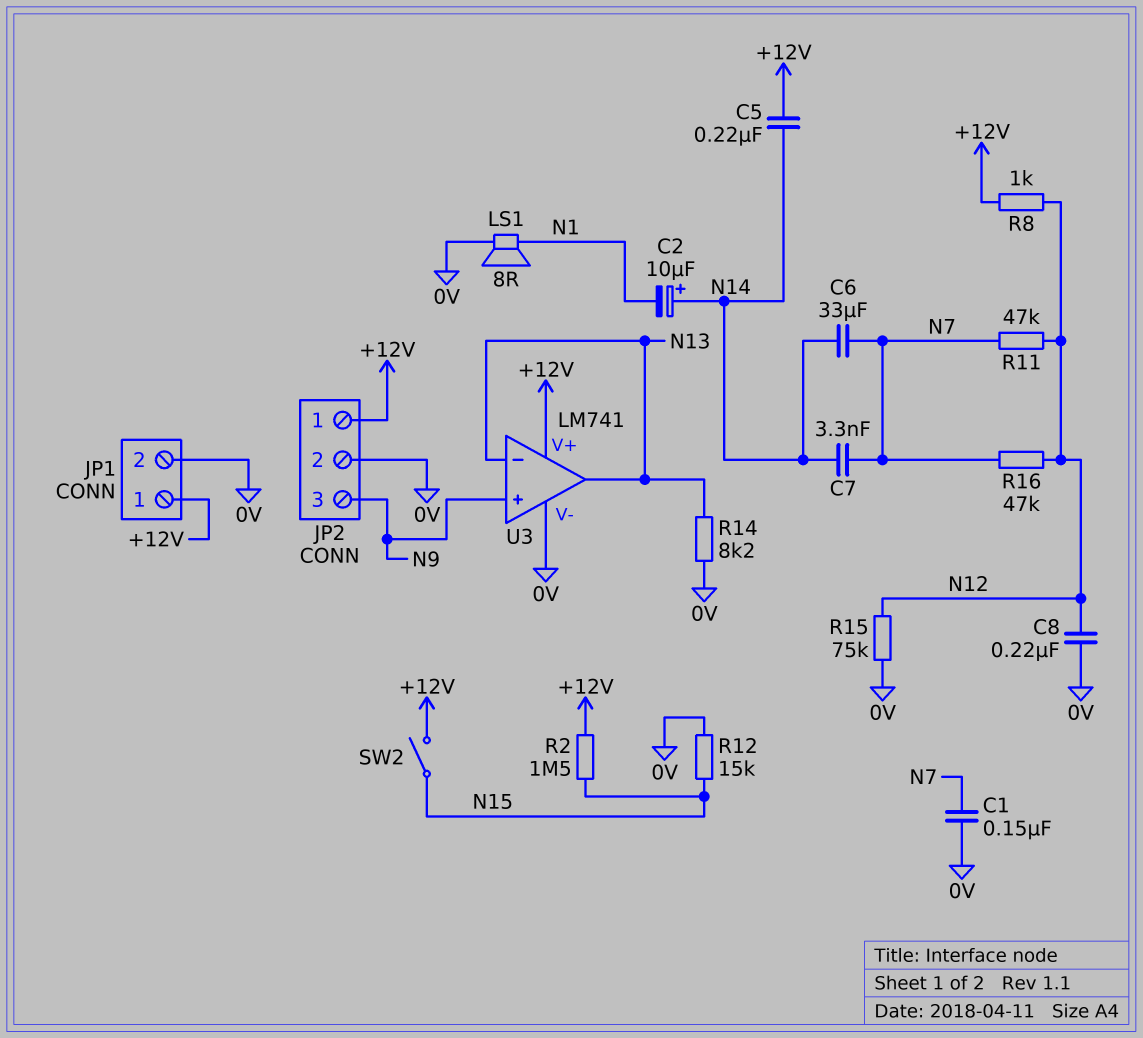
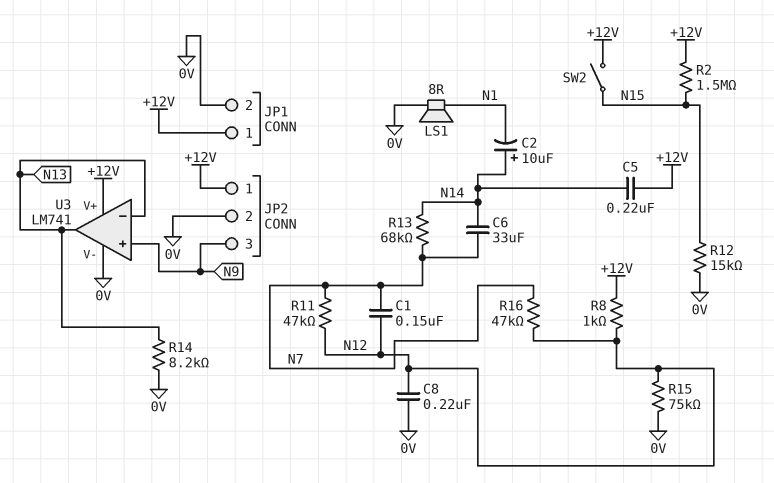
C1: 150nF (0V, N7) -> 150nF (N7, N12)
C7: 3.3nF (N7, N14) -> none
R13: none -> 68k (N7, N14)

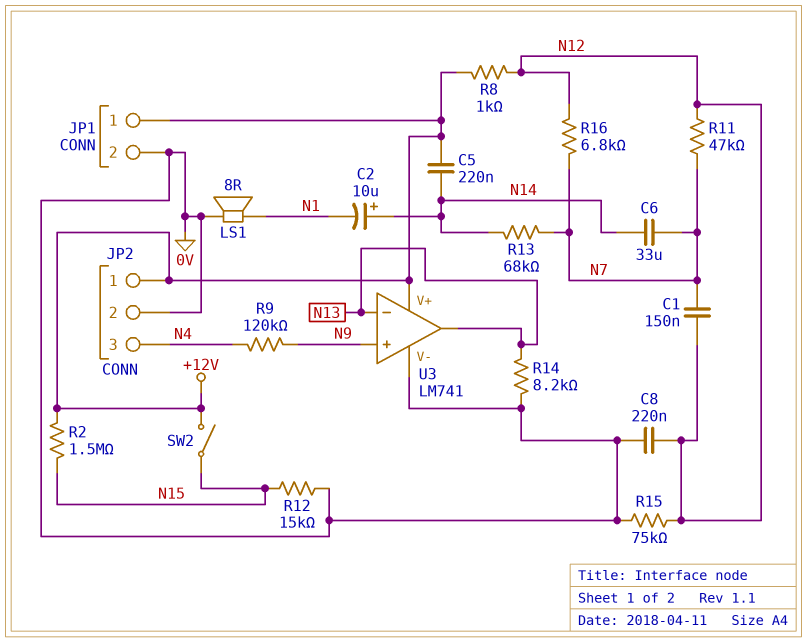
JP2 pin 3: N9 -> N4
R9: none -> 120k (N4, N9)
R16: 47k (N7, N12) -> 6.8k (N7, N12)

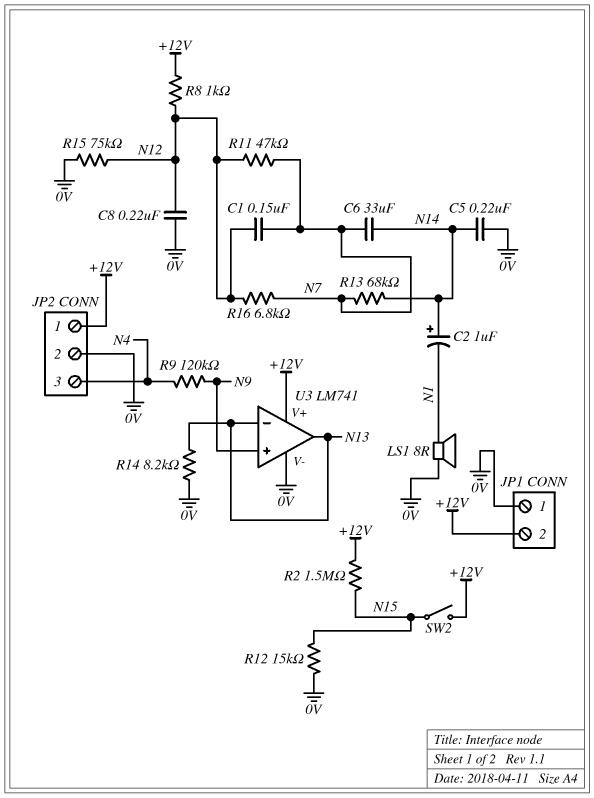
C2: 10uF (plus N14, minus N1) -> 1uF (plus N14, minus N1)
C5: 220nF (+12V, N14) -> 220nF (0V, N14)
JP1 pin 1: +12V -> 0V
JP1 pin 2: 0V -> +12V

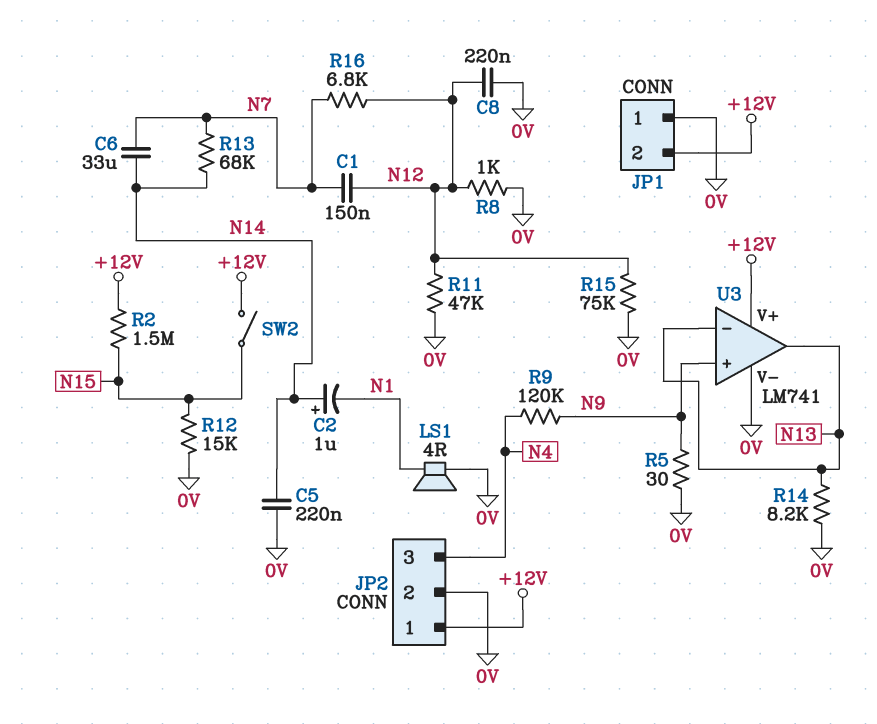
LS1: speaker 8R (0V, N1) -> speaker 4R (0V, N1)
R5: none -> 30 (0V, N9)
R8: 1k (+12V, N12) -> 1k (0V, N12)
R11: 47k (N7, N12) -> 47k (0V, N12)

